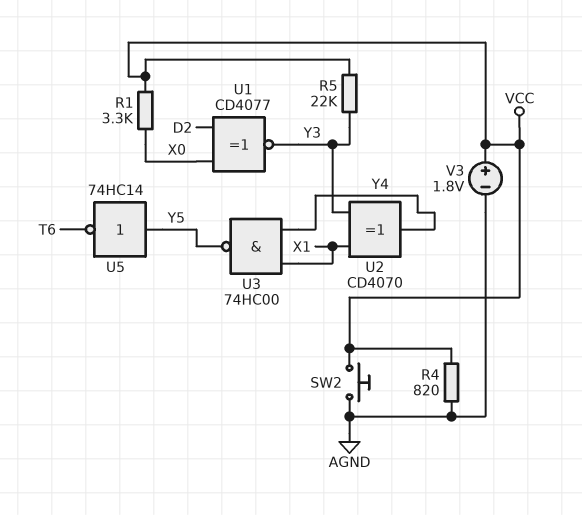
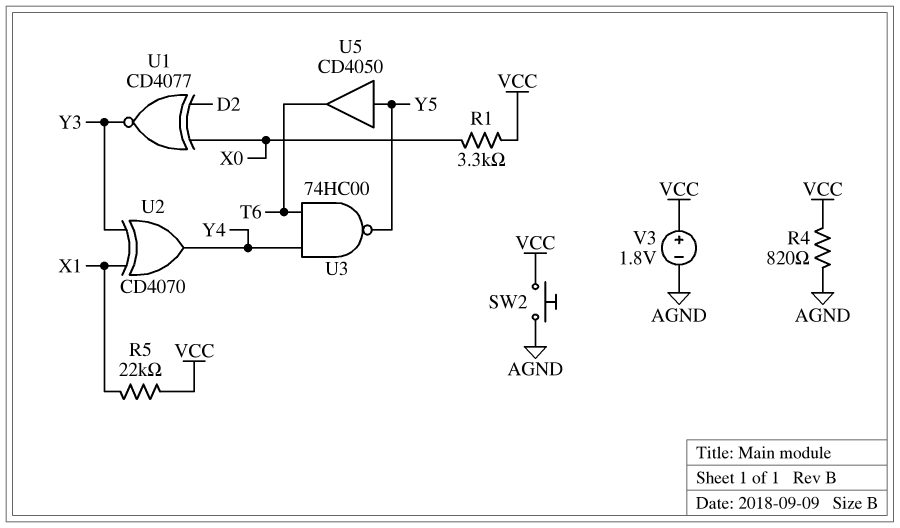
R5: 22k (VCC, Y3) -> 22k (VCC, X1)
U3: NAND 74HC00 (in X1, in Y4, out Y5) -> NAND 74HC00 (in T6, in Y4, out Y5)
U5: NOT 74HC14 (in Y5, out T6) -> buffer CD4050 (in Y5, out T6)

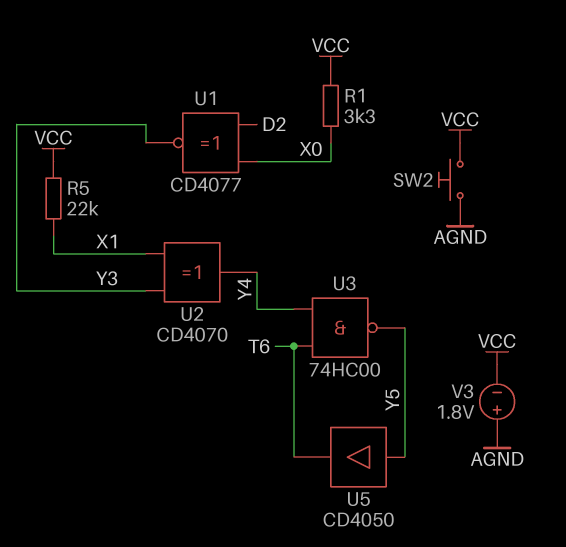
R4: 820 (AGND, VCC) -> none
V3: 1.8V (plus VCC, minus AGND) -> 1.8V (plus AGND, minus VCC)

